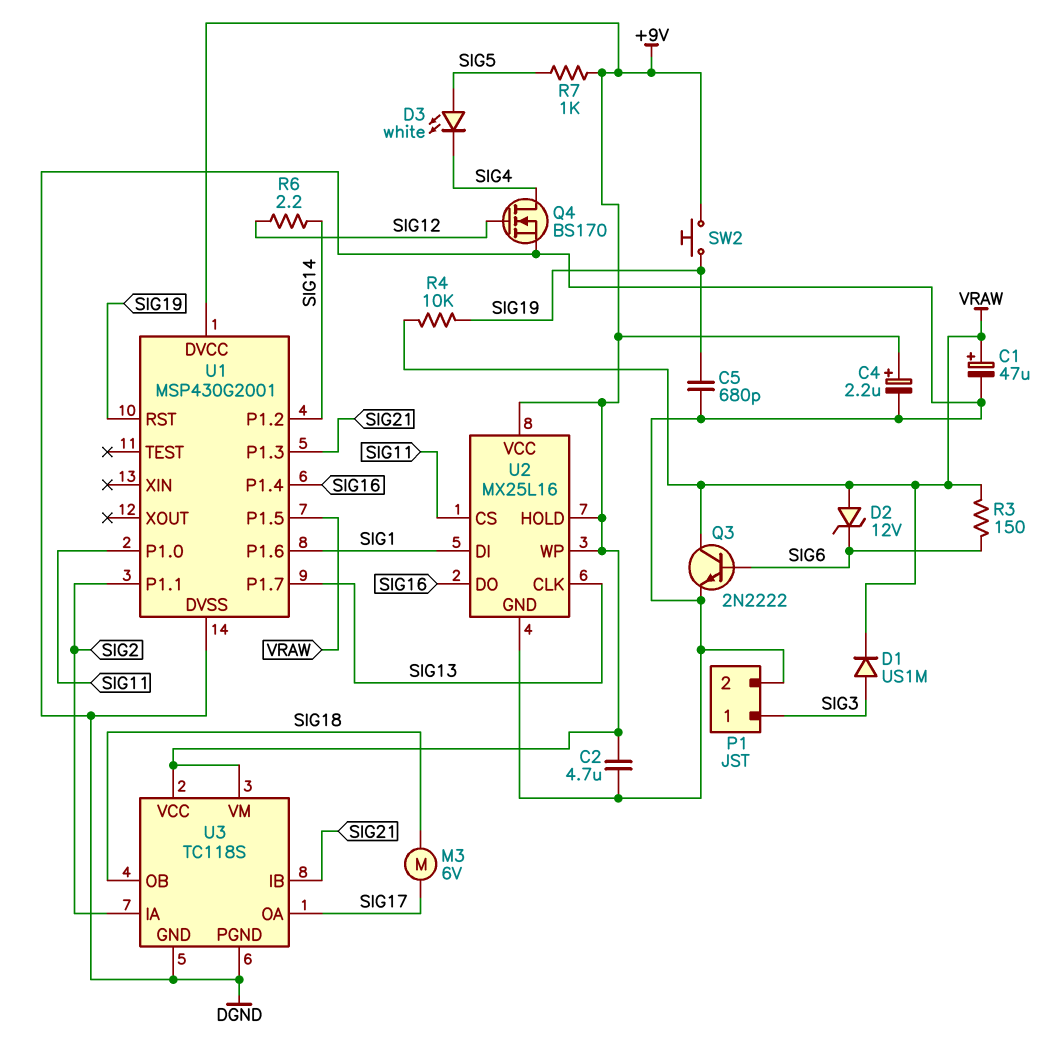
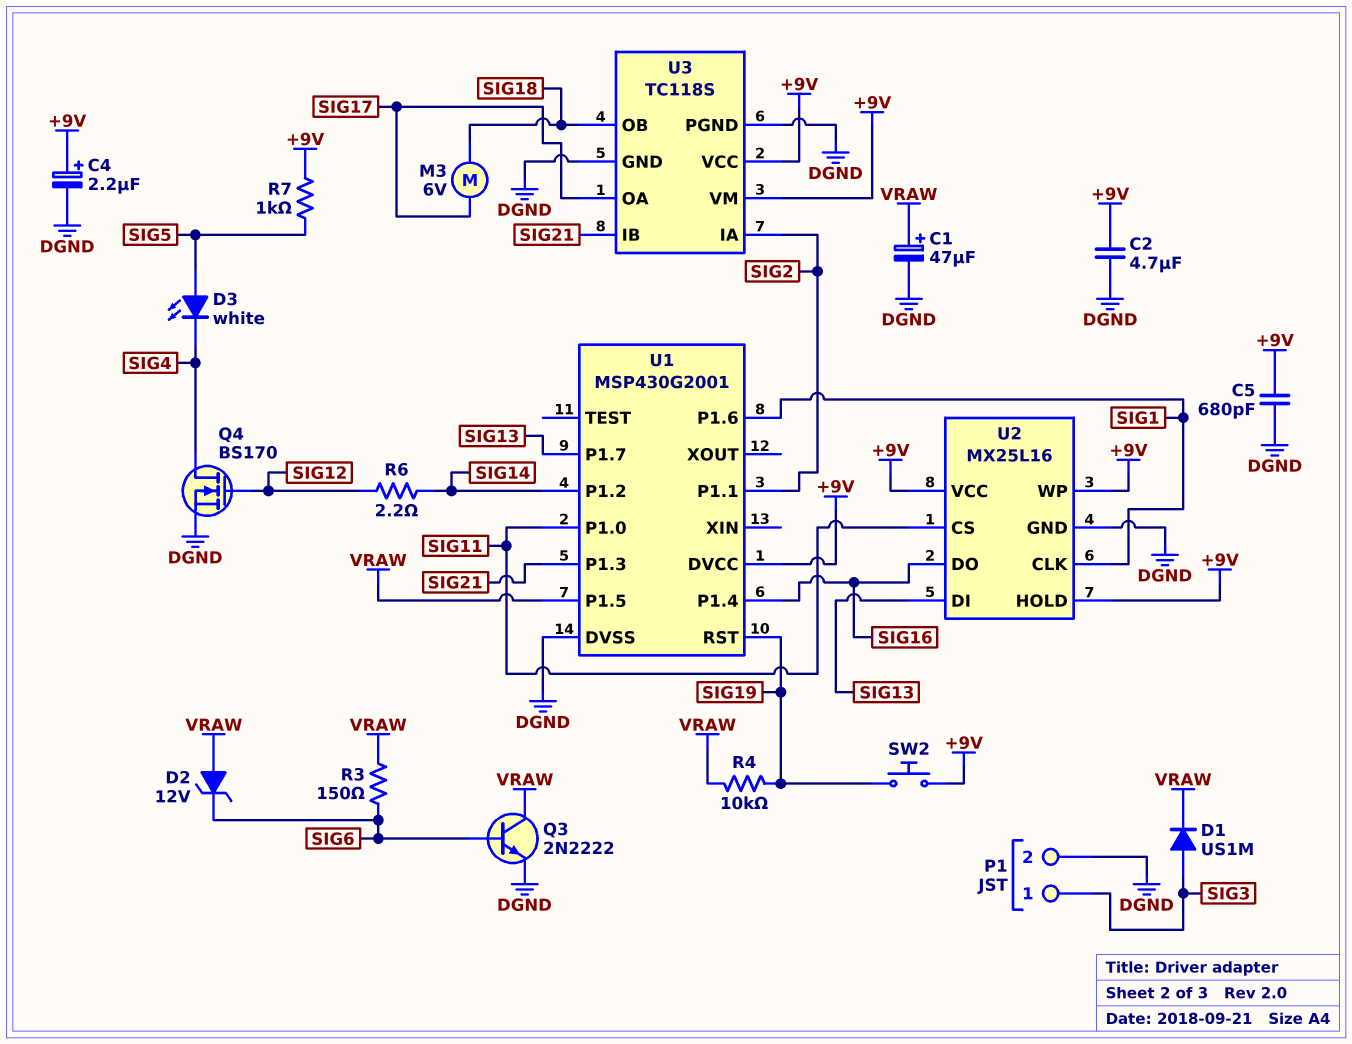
C5: 680pF (DGND, SIG19) -> 680pF (+9V, DGND)
U2 pin CLK: SIG13 -> SIG1
U2 pin DI: SIG1 -> SIG13

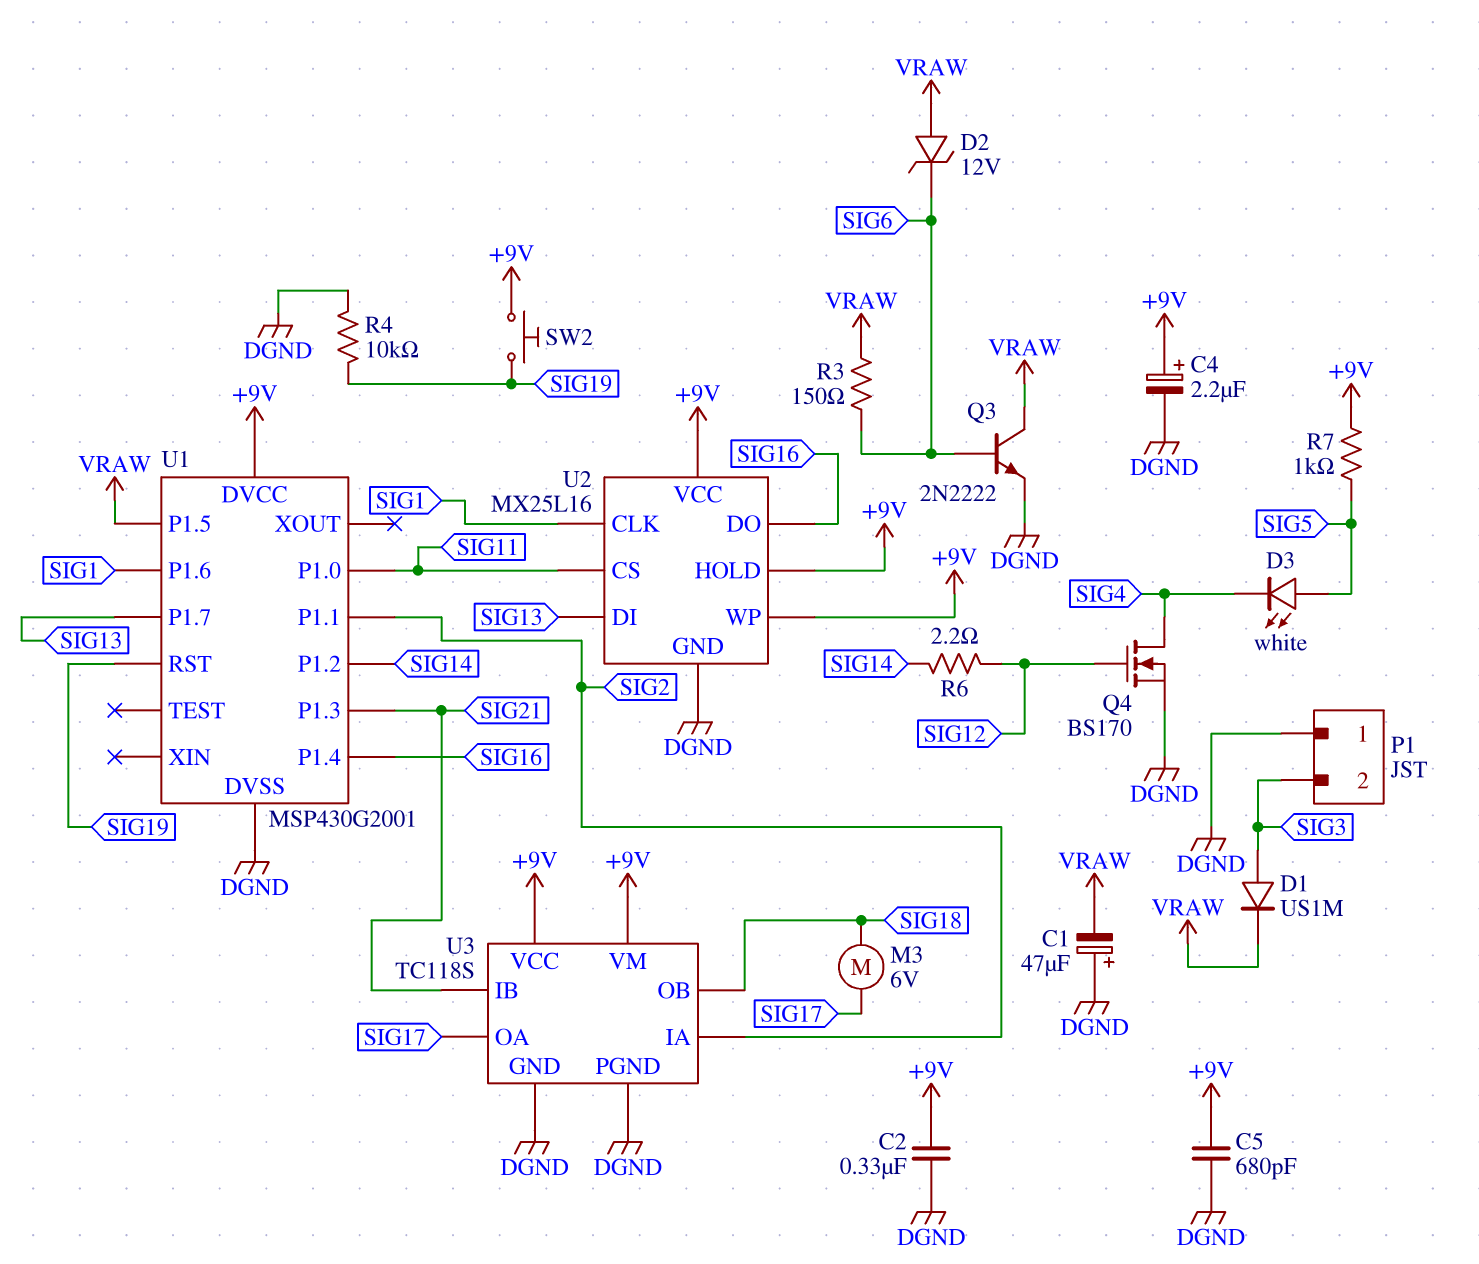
C1: 47uF (plus VRAW, minus DGND) -> 47uF (plus DGND, minus VRAW)
C2: 4.7uF (+9V, DGND) -> 330nF (+9V, DGND)
P1 pin 1: SIG3 -> DGND
P1 pin 2: DGND -> SIG3
R4: 10k (SIG19, VRAW) -> 10k (DGND, SIG19)

